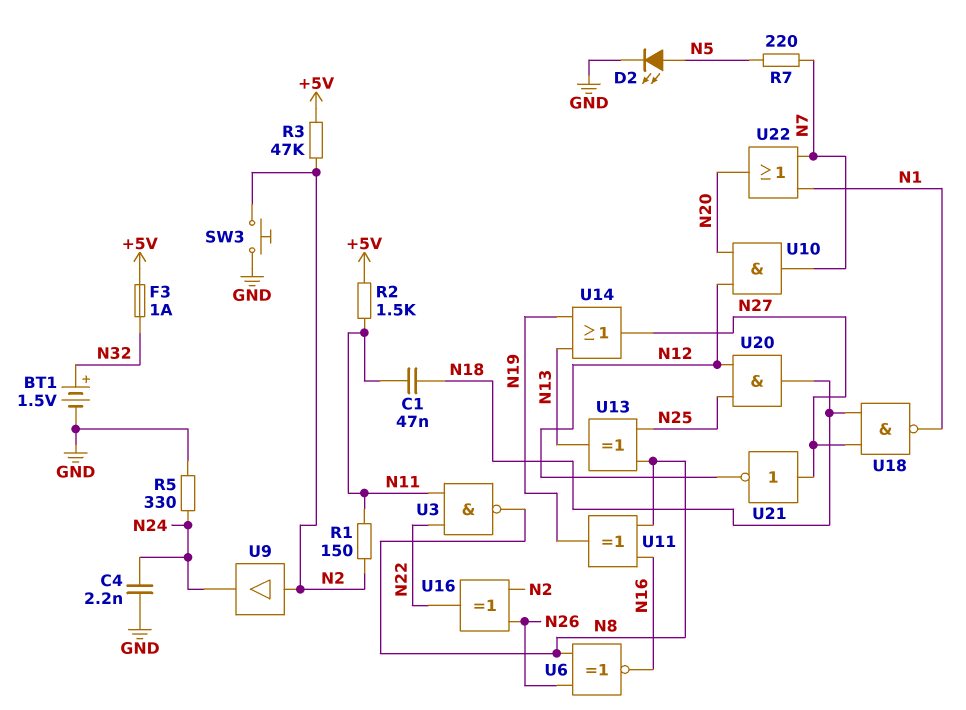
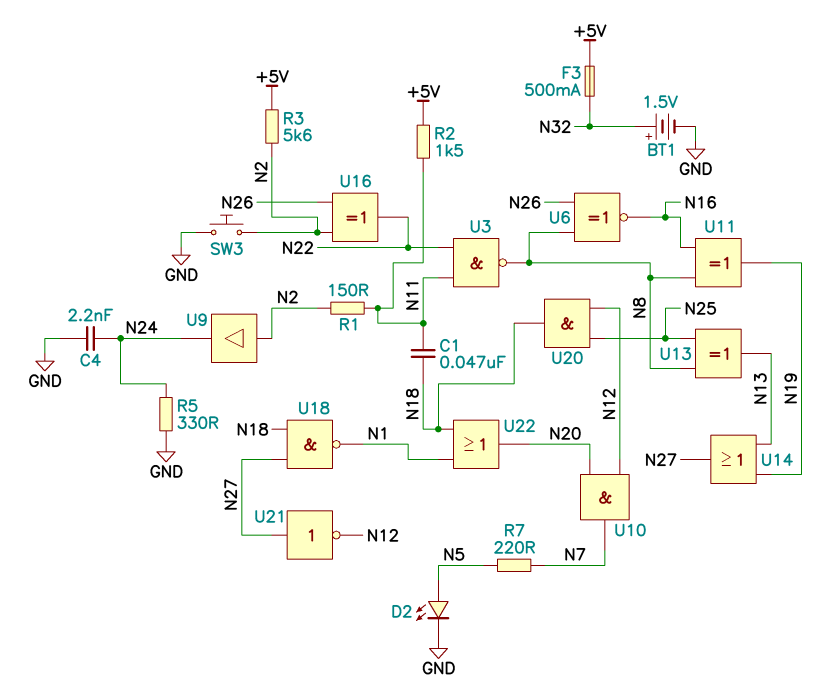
F3: 1A (+5V, N32) -> 500mA (+5V, N32)
R3: 47k (+5V, N2) -> 5.6k (+5V, N2)
U22: OR (in N1, in N7, out N20) -> OR (in N1, in N18, out N20)

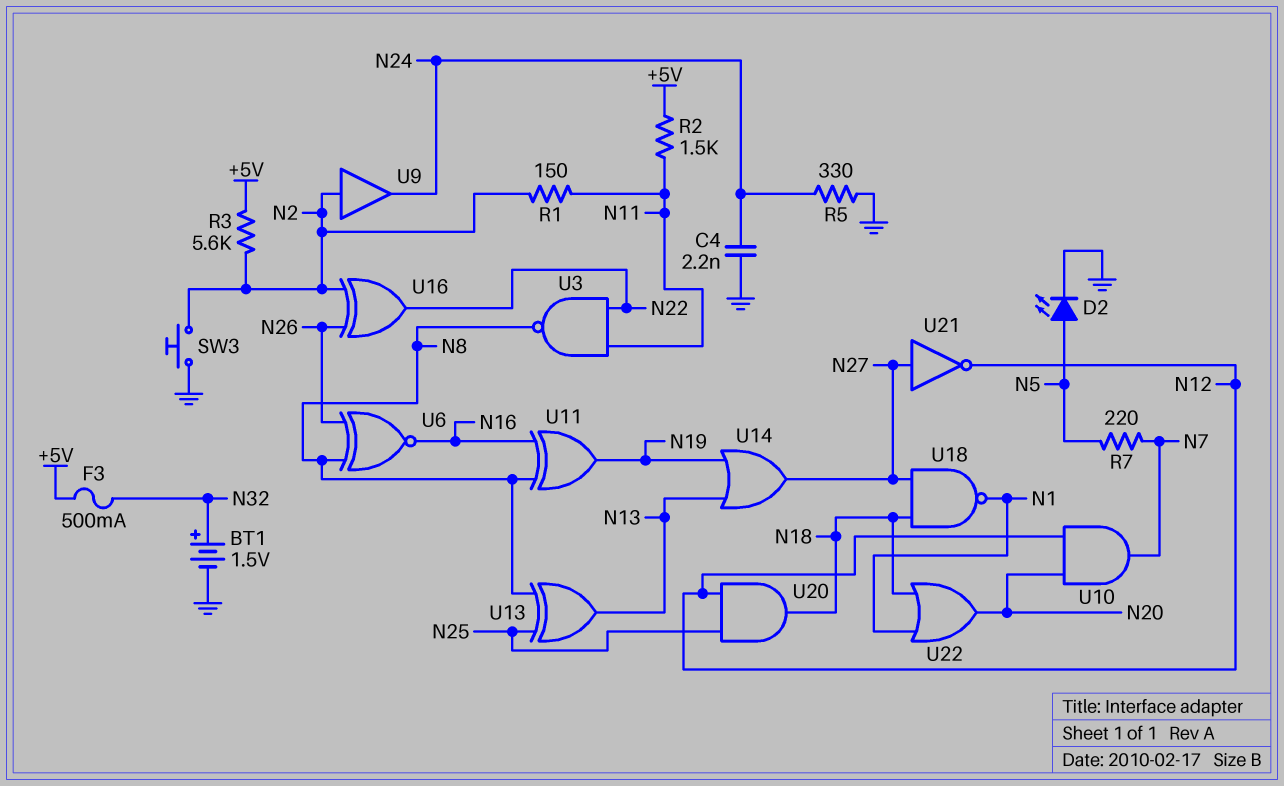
C1: 47nF (N11, N18) -> none

